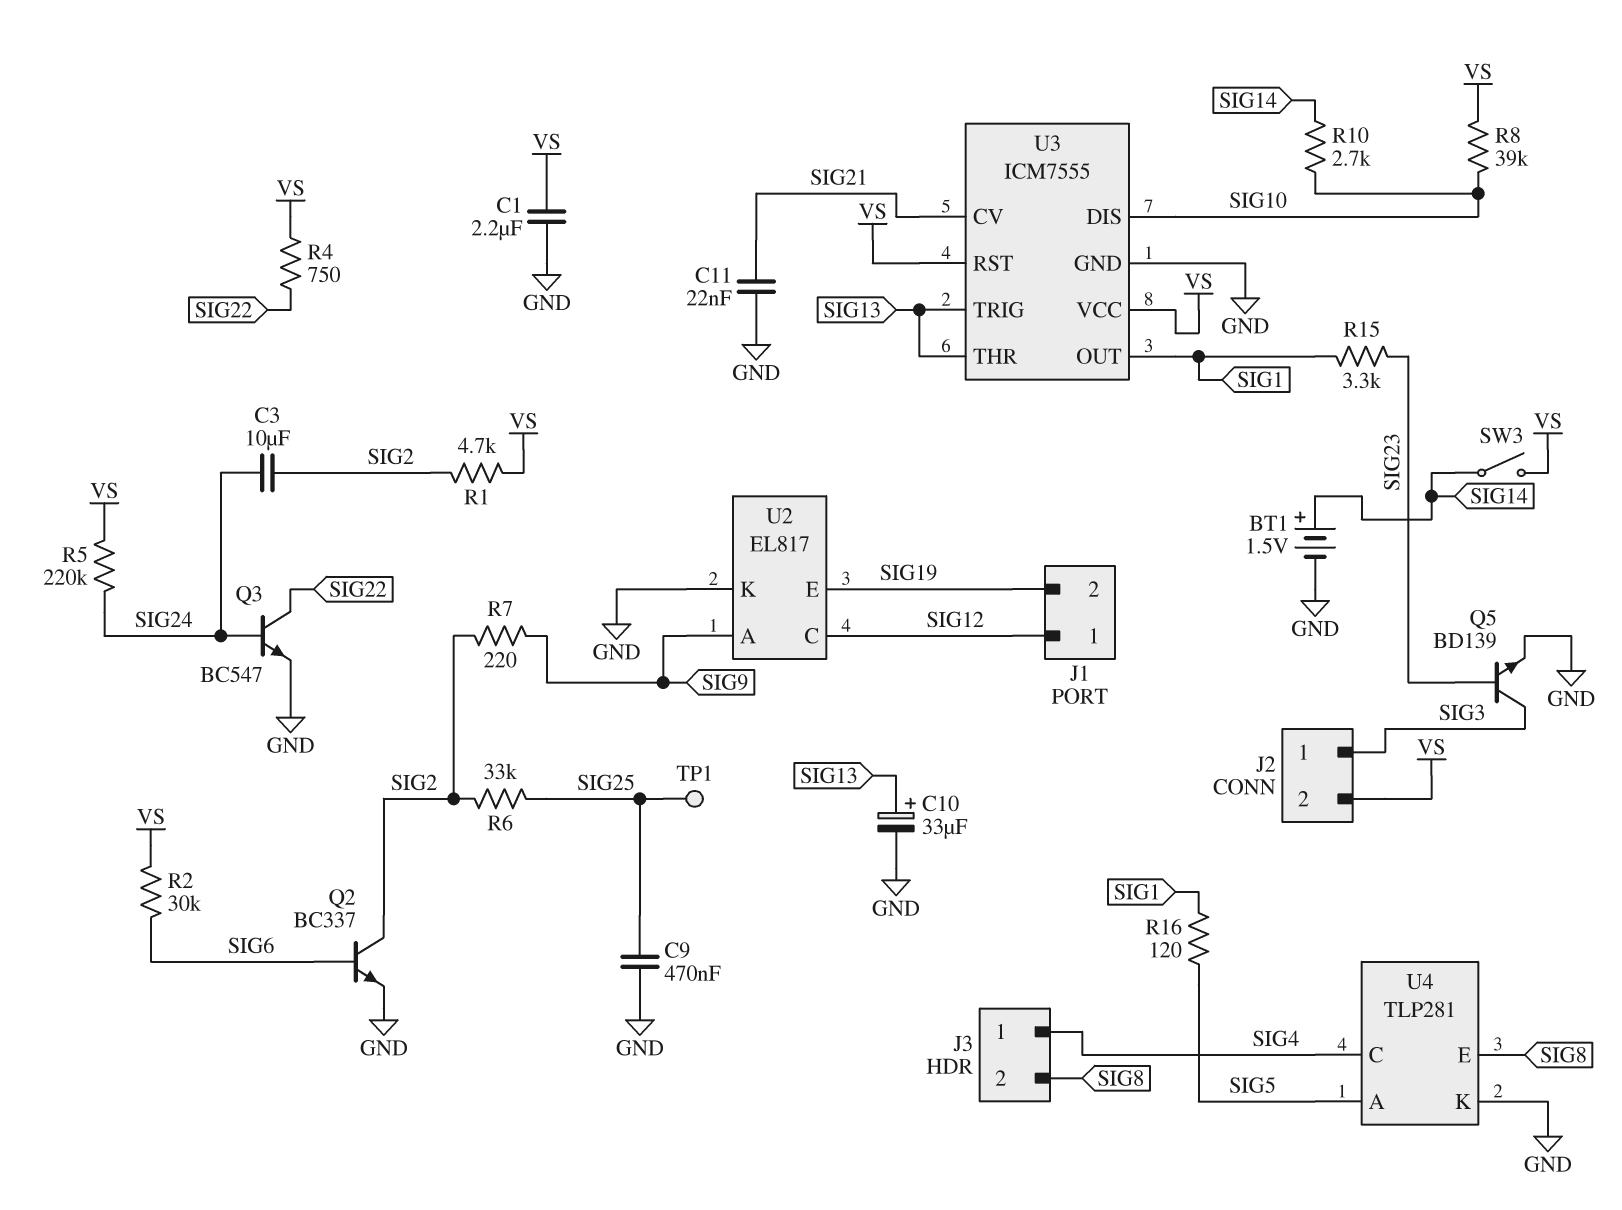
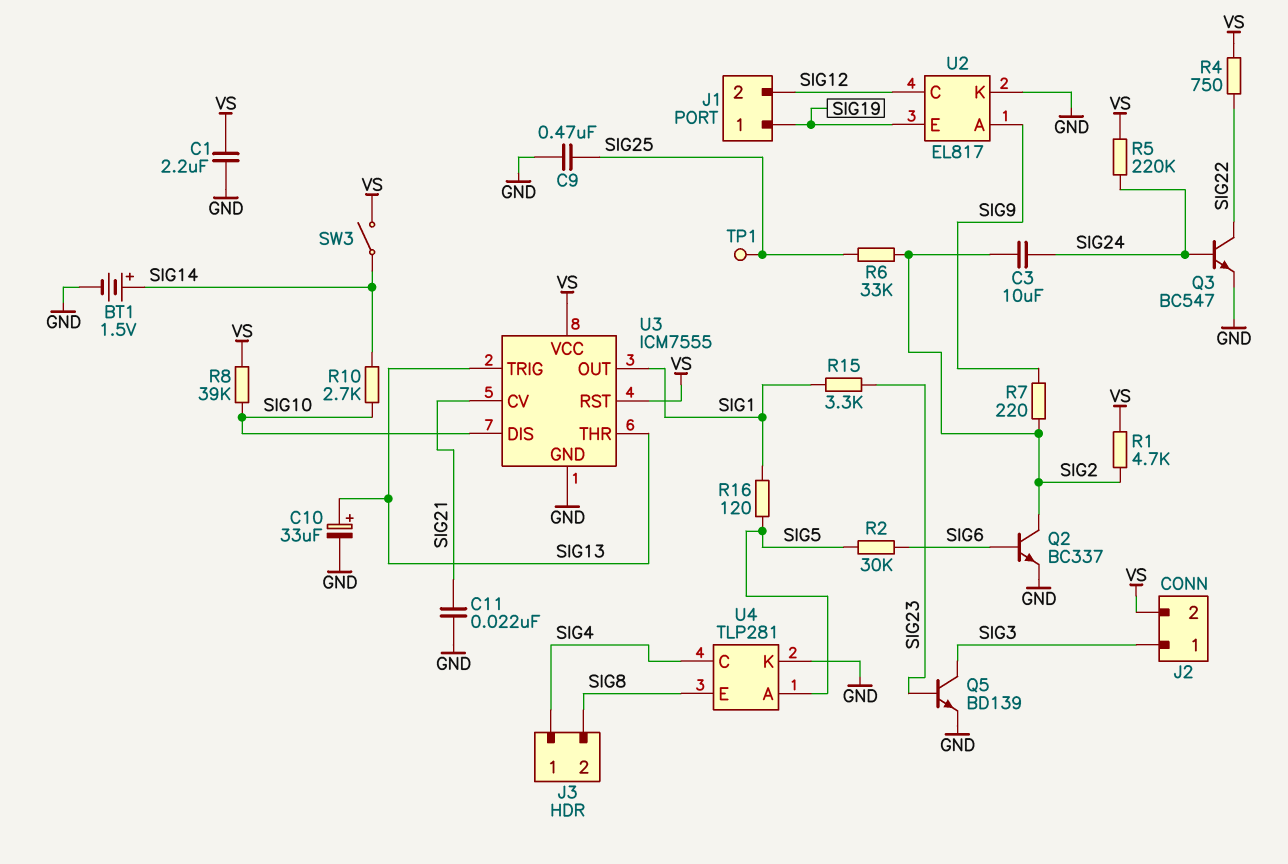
J1 pin 1: SIG12 -> SIG19
J1 pin 2: SIG19 -> SIG12
R2: 30k (SIG6, VS) -> 30k (SIG5, SIG6)

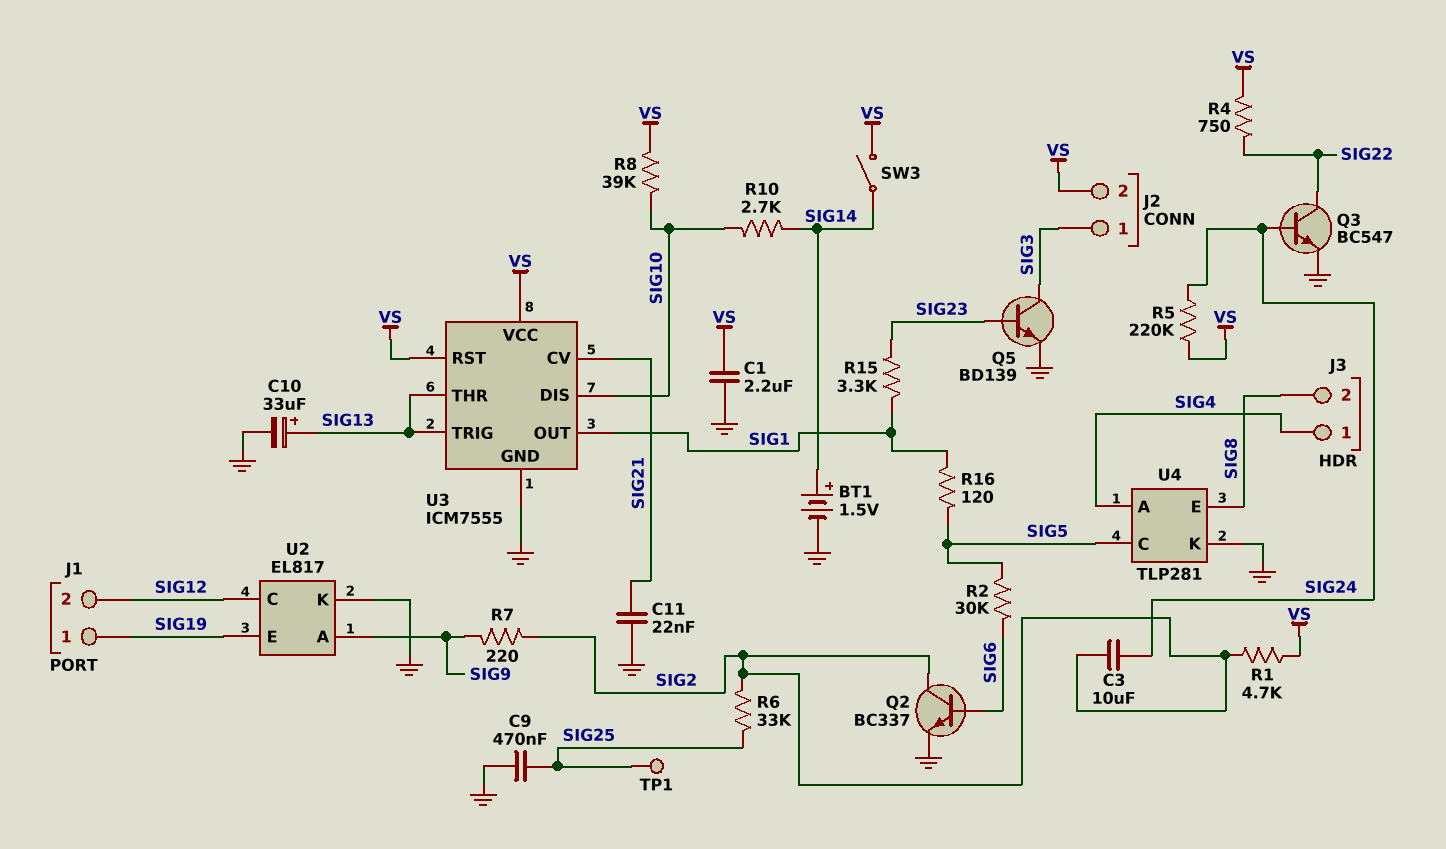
U4 pin A: SIG5 -> SIG4
U4 pin C: SIG4 -> SIG5

